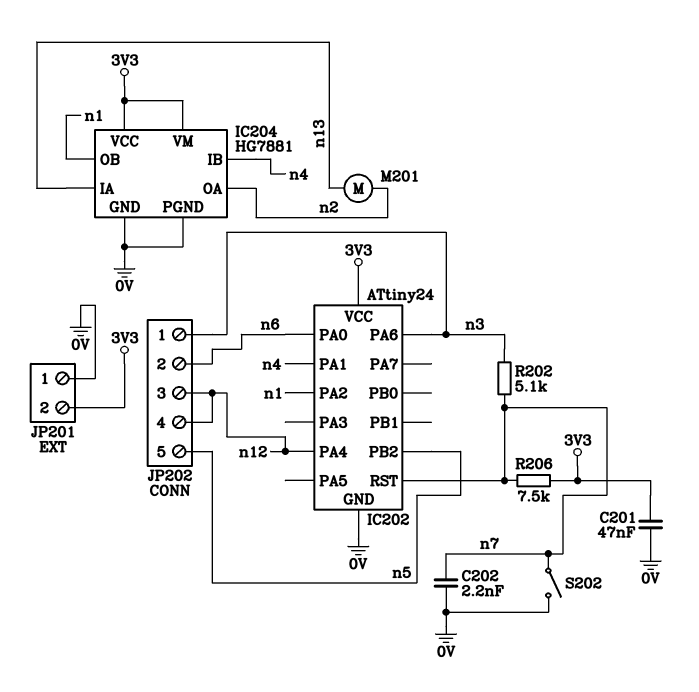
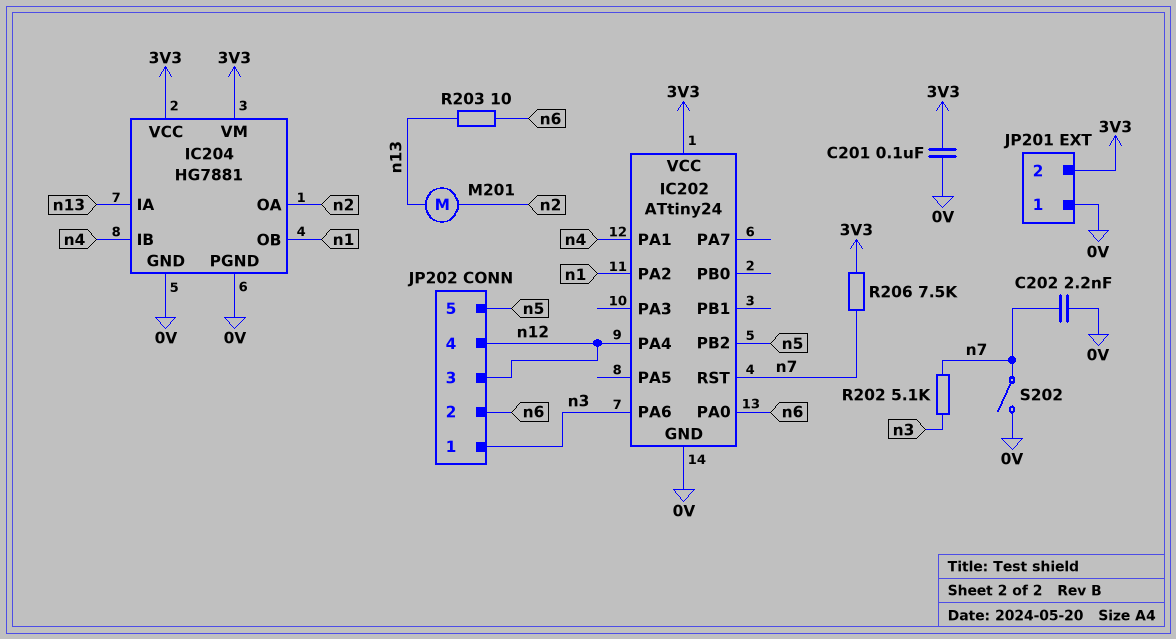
C201: 47nF (0V, 3V3) -> 100nF (0V, 3V3)
R203: none -> 10 (n6, n13)

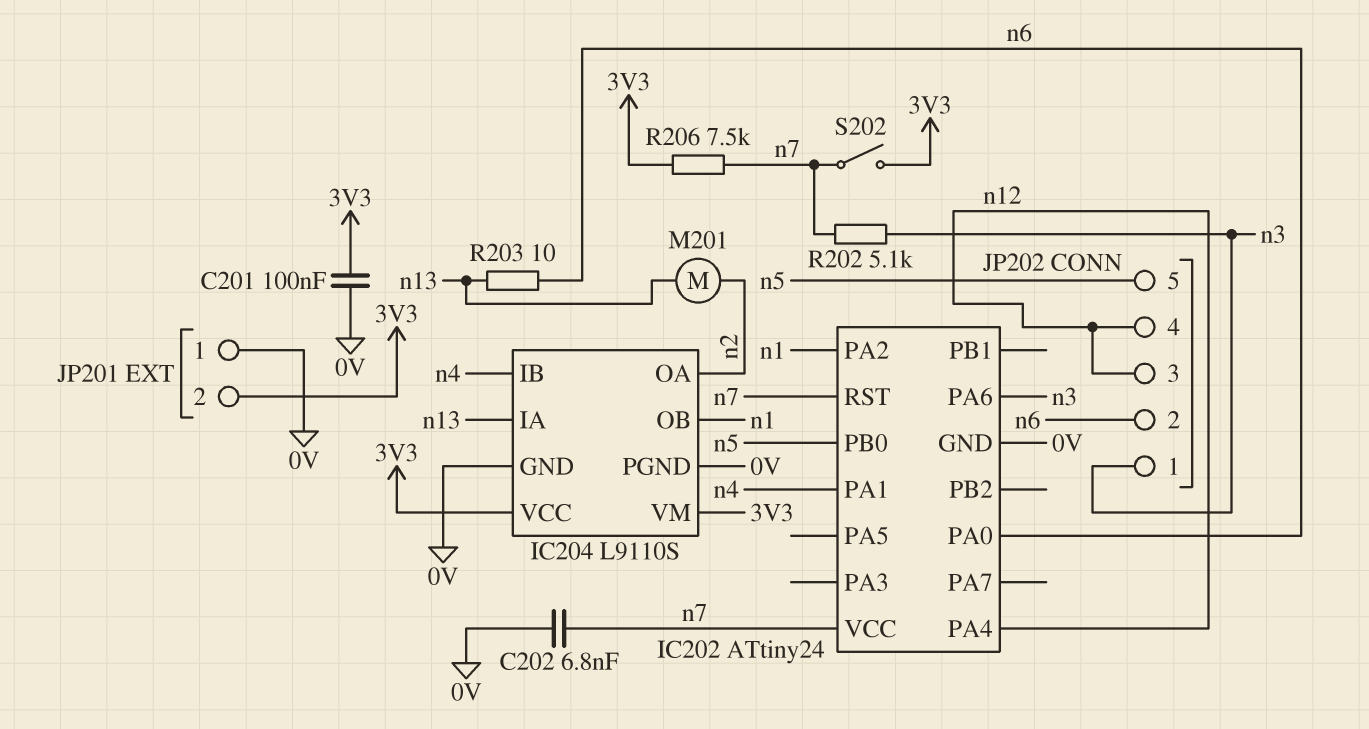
C202: 2.2nF (0V, n7) -> 6.8nF (0V, n7)
IC202 pin PB0: none -> n5
IC202 pin PB2: n5 -> none
IC202 pin VCC: 3V3 -> n7
IC204: HG7881 -> L9110S
S202: switch (0V, n7) -> switch (3V3, n7)

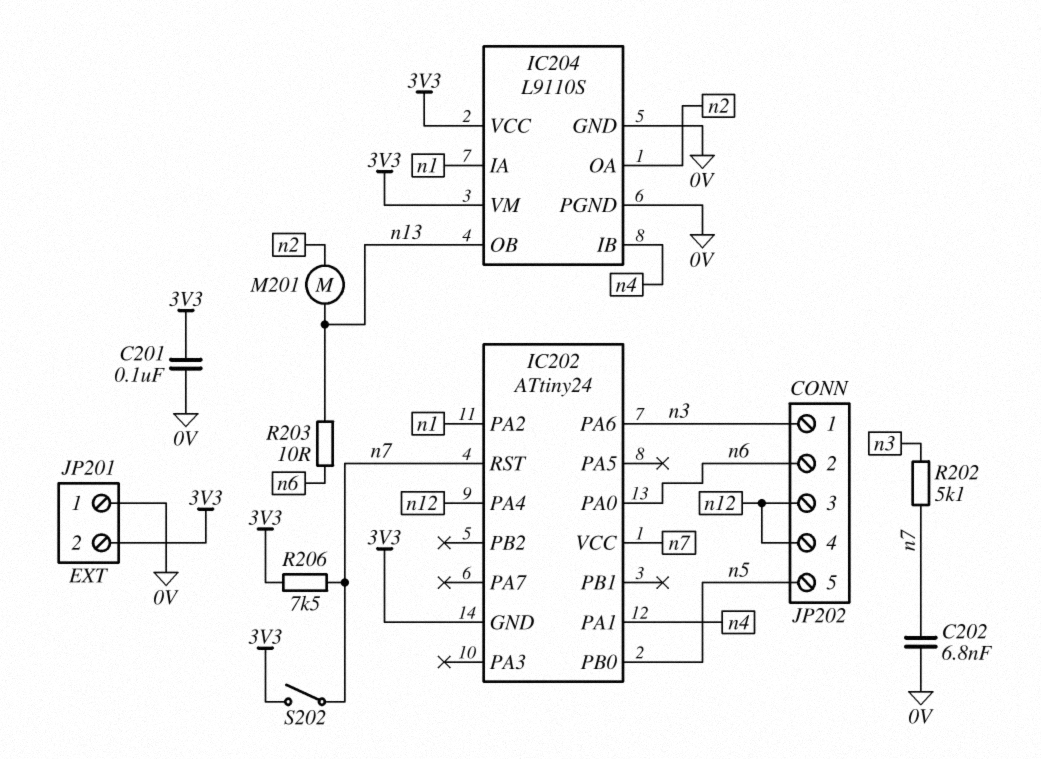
IC202 pin GND: 0V -> 3V3
IC204 pin IA: n13 -> n1
IC204 pin OB: n1 -> n13

